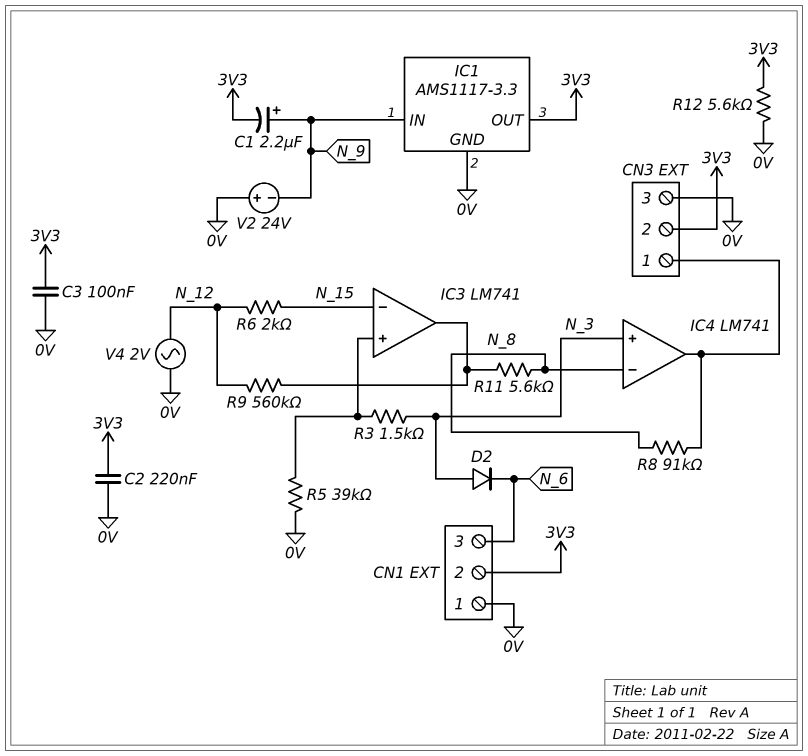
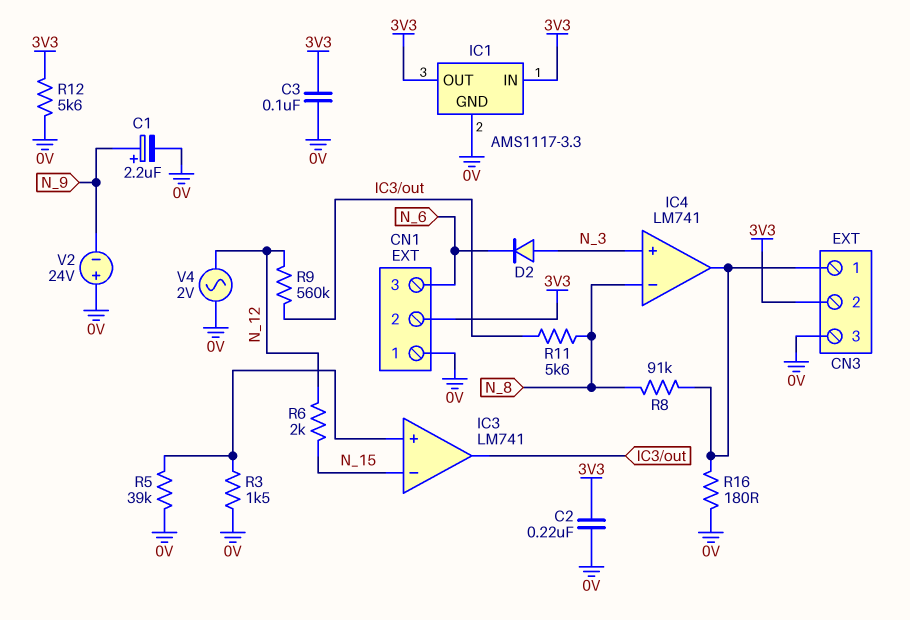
C1: 2.2uF (plus N_9, minus 3V3) -> 2.2uF (plus N_9, minus 0V)
IC1 pin IN: N_9 -> 3V3
R3: 1.5k (IC3/in+, N_3) -> 1.5k (0V, IC3/in+)
R16: none -> 180 (0V, CN3/1)

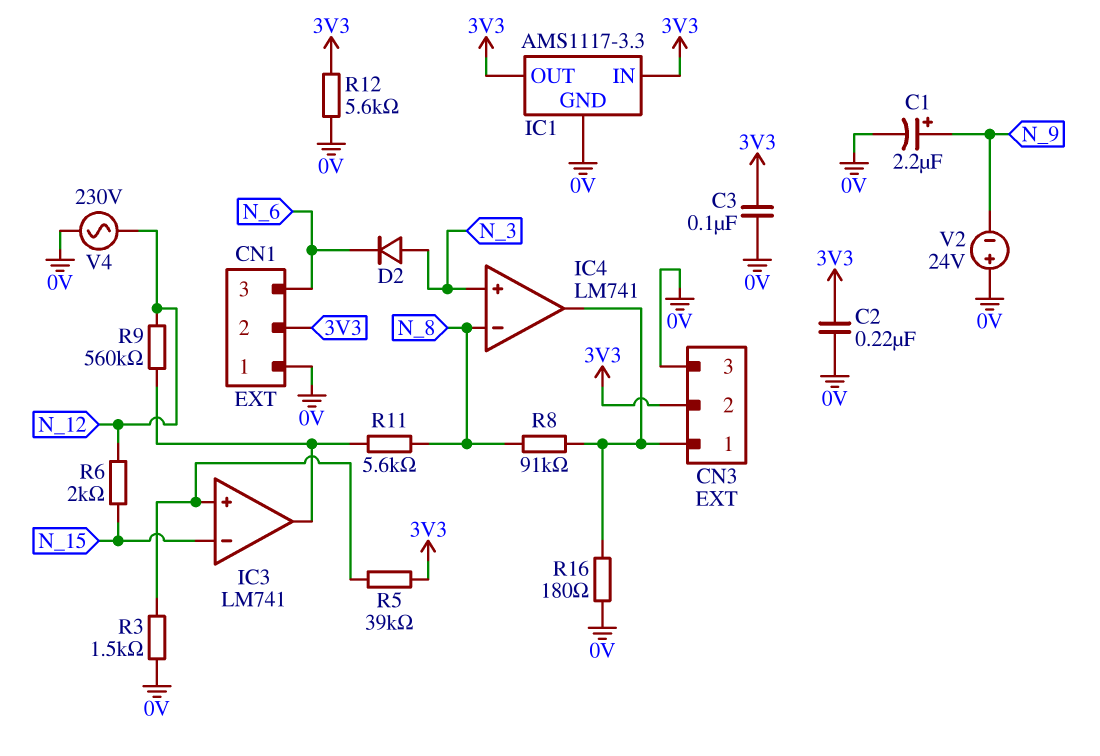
R5: 39k (0V, IC3/in+) -> 39k (3V3, IC3/in+)
V4: AC 2V (0V, N_12) -> AC 230V (0V, N_12)

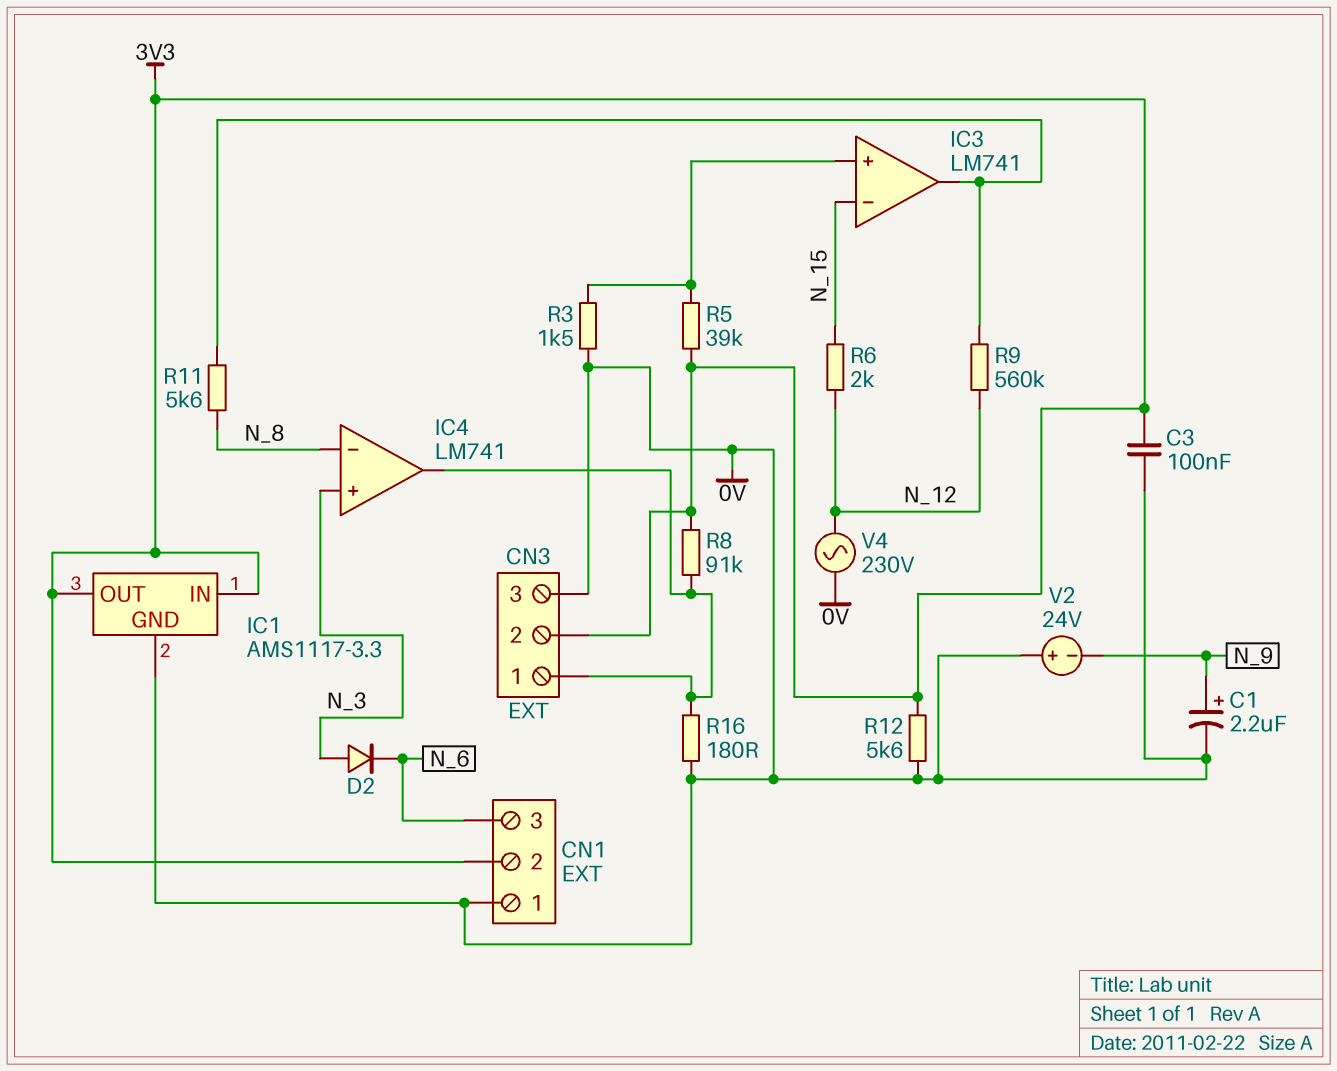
C2: 220nF (0V, 3V3) -> none
R8: 91k (CN3/1, N_8) -> 91k (3V3, CN3/1)

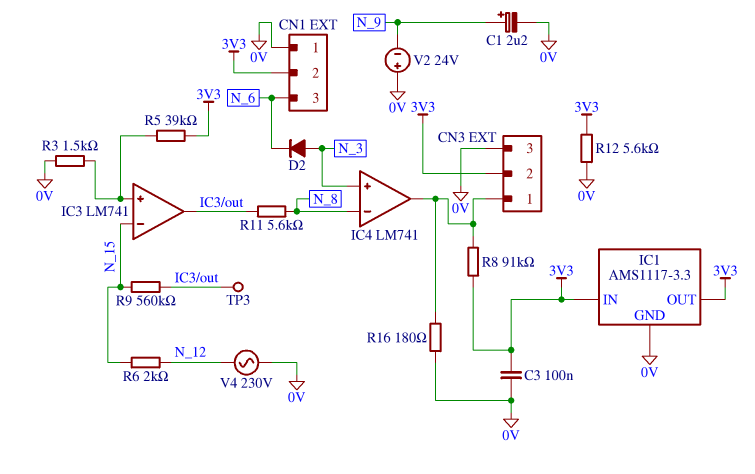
R9: 560k (IC3/out, N_12) -> 560k (IC3/out, N_15)
TP3: none -> test point (IC3/out)

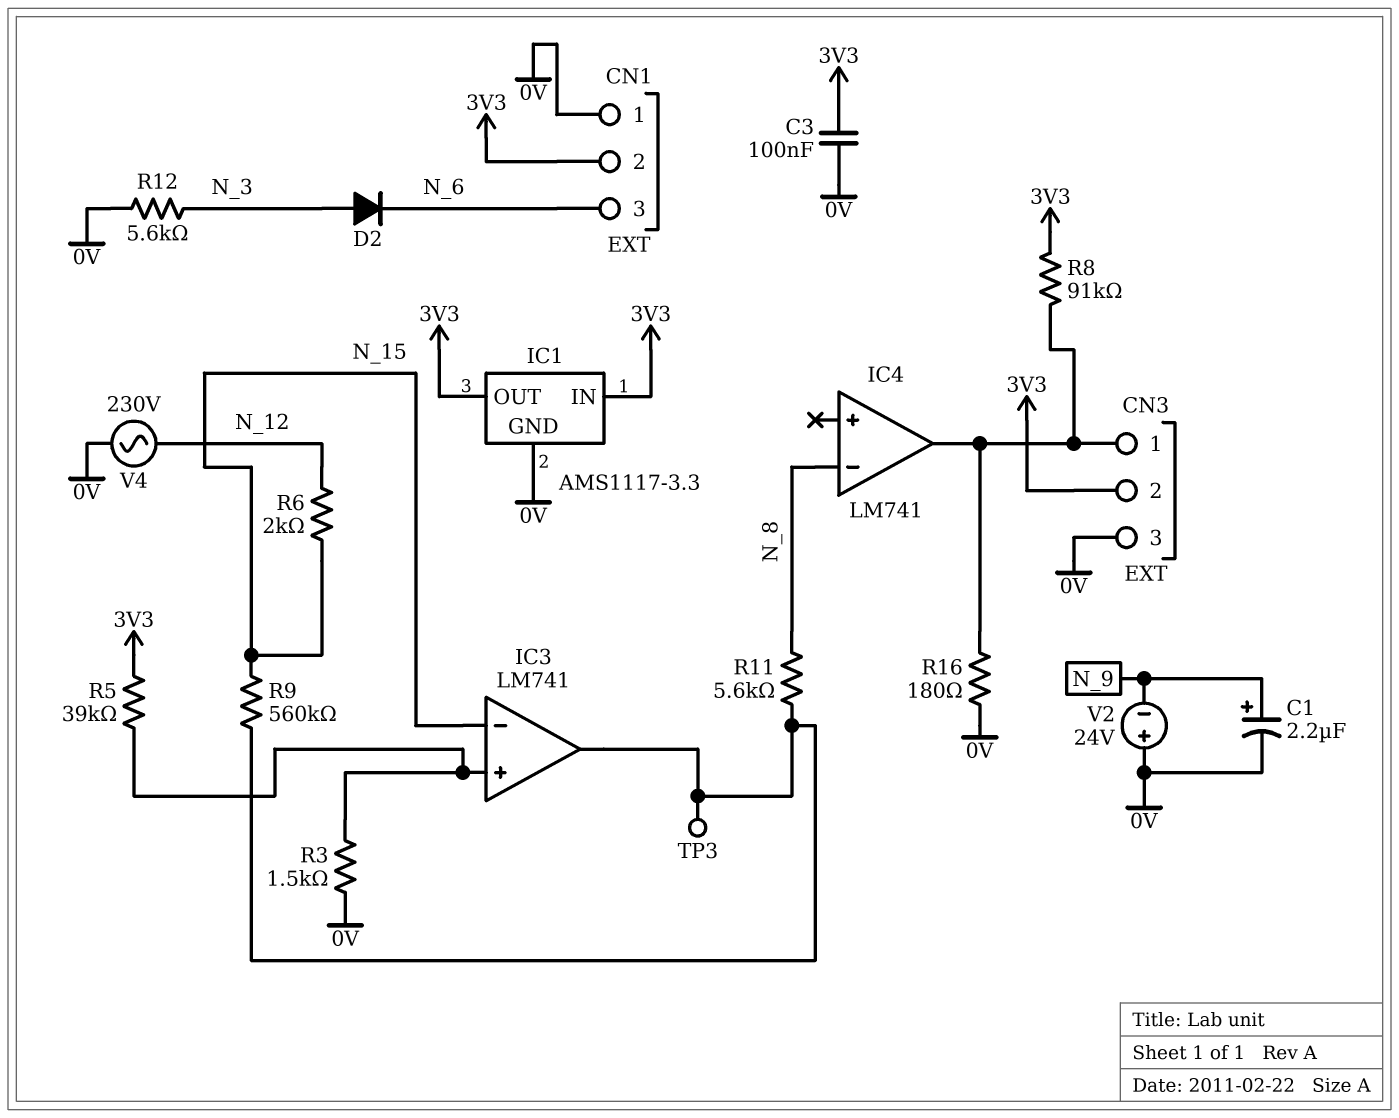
IC4 pin in+: N_3 -> none
R12: 5.6k (0V, 3V3) -> 5.6k (0V, N_3)

